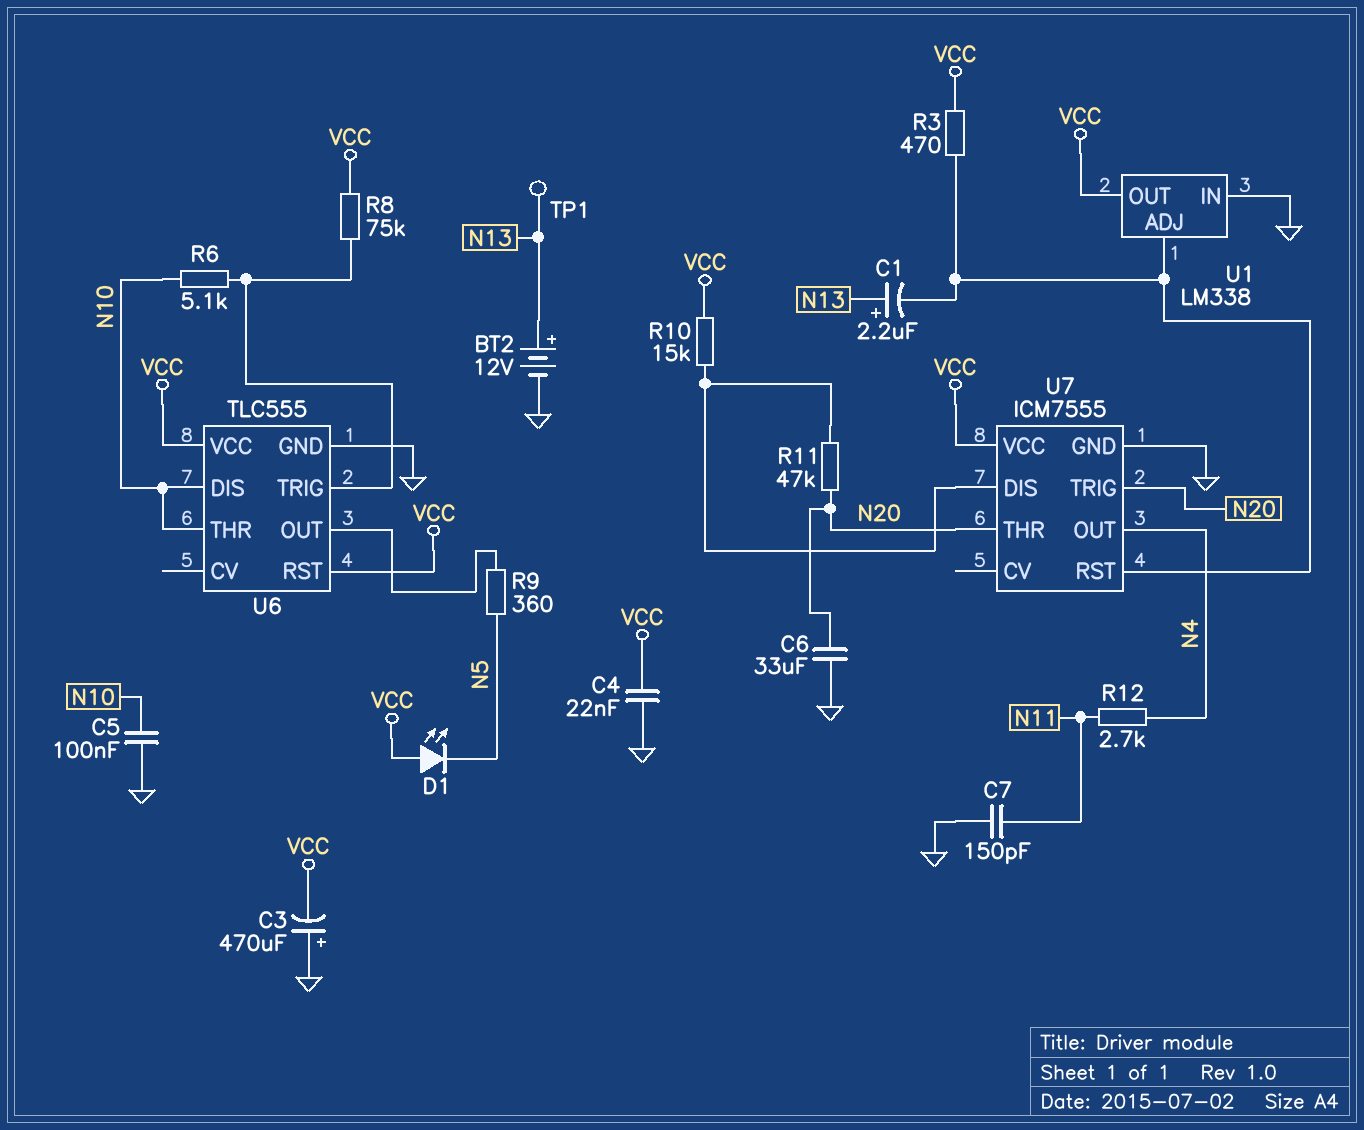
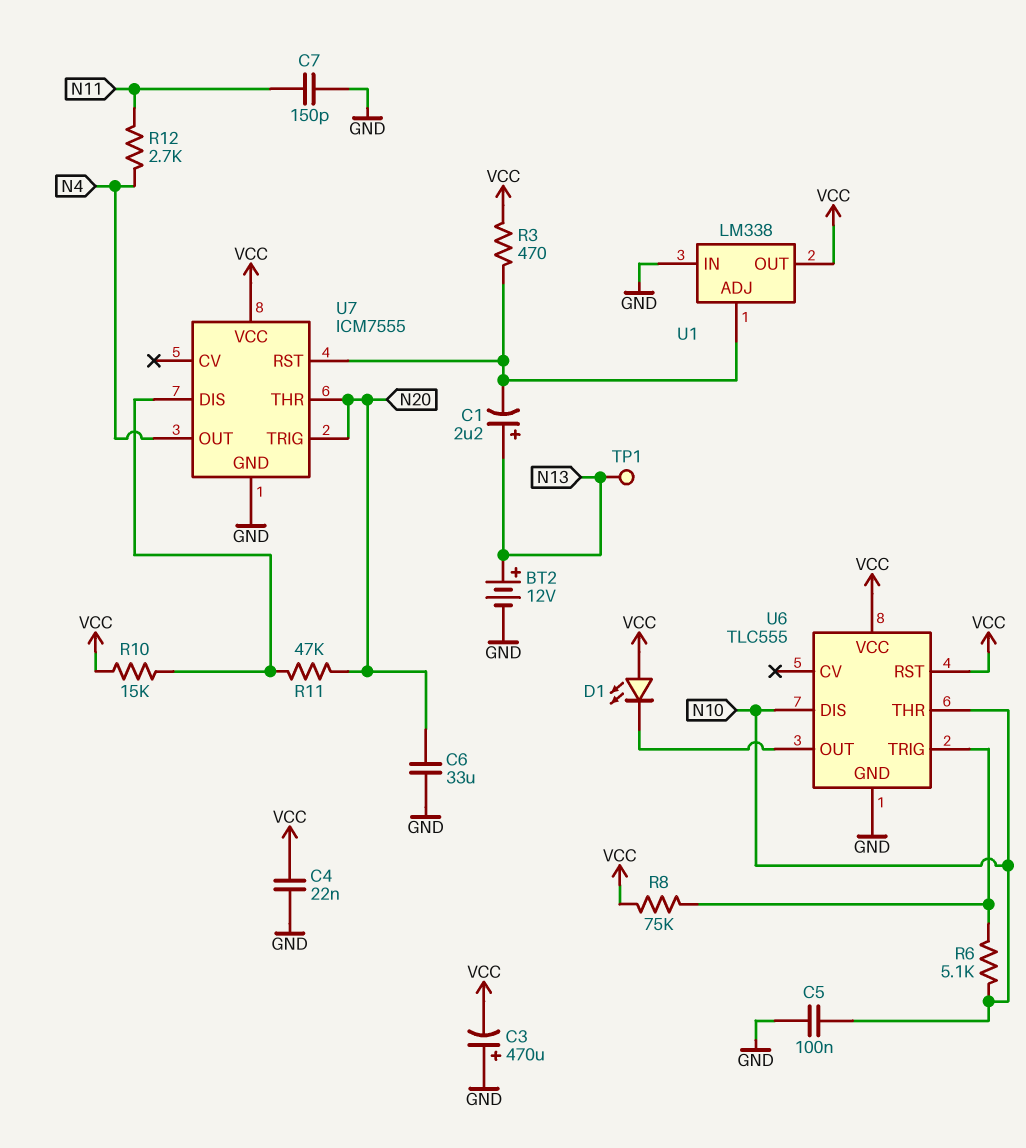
D1: LED (A VCC, K N5) -> LED (A VCC, K U6/OUT)
R9: 360 (N5, U6/OUT) -> none

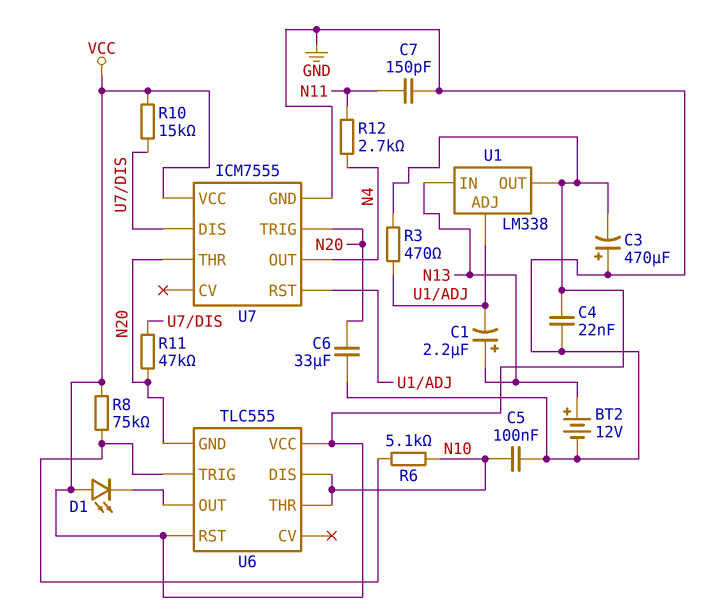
TP1: test point (N13) -> none
U1 pin IN: GND -> N13
U6 pin GND: GND -> N20

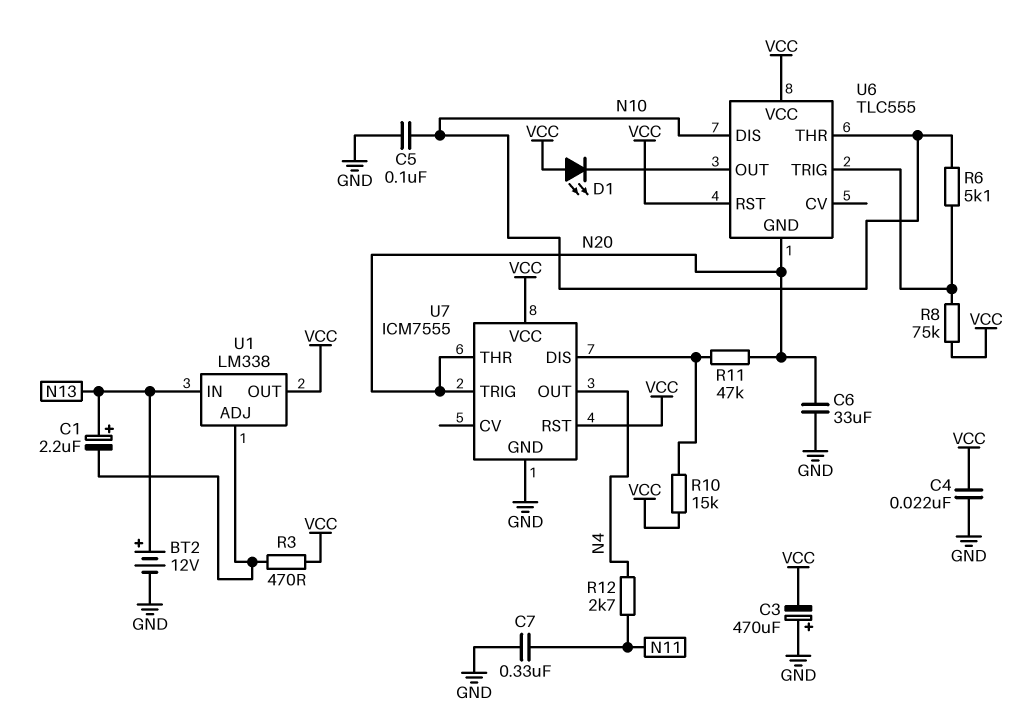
C7: 150pF (GND, N11) -> 330nF (GND, N11)
U7 pin RST: U1/ADJ -> VCC

